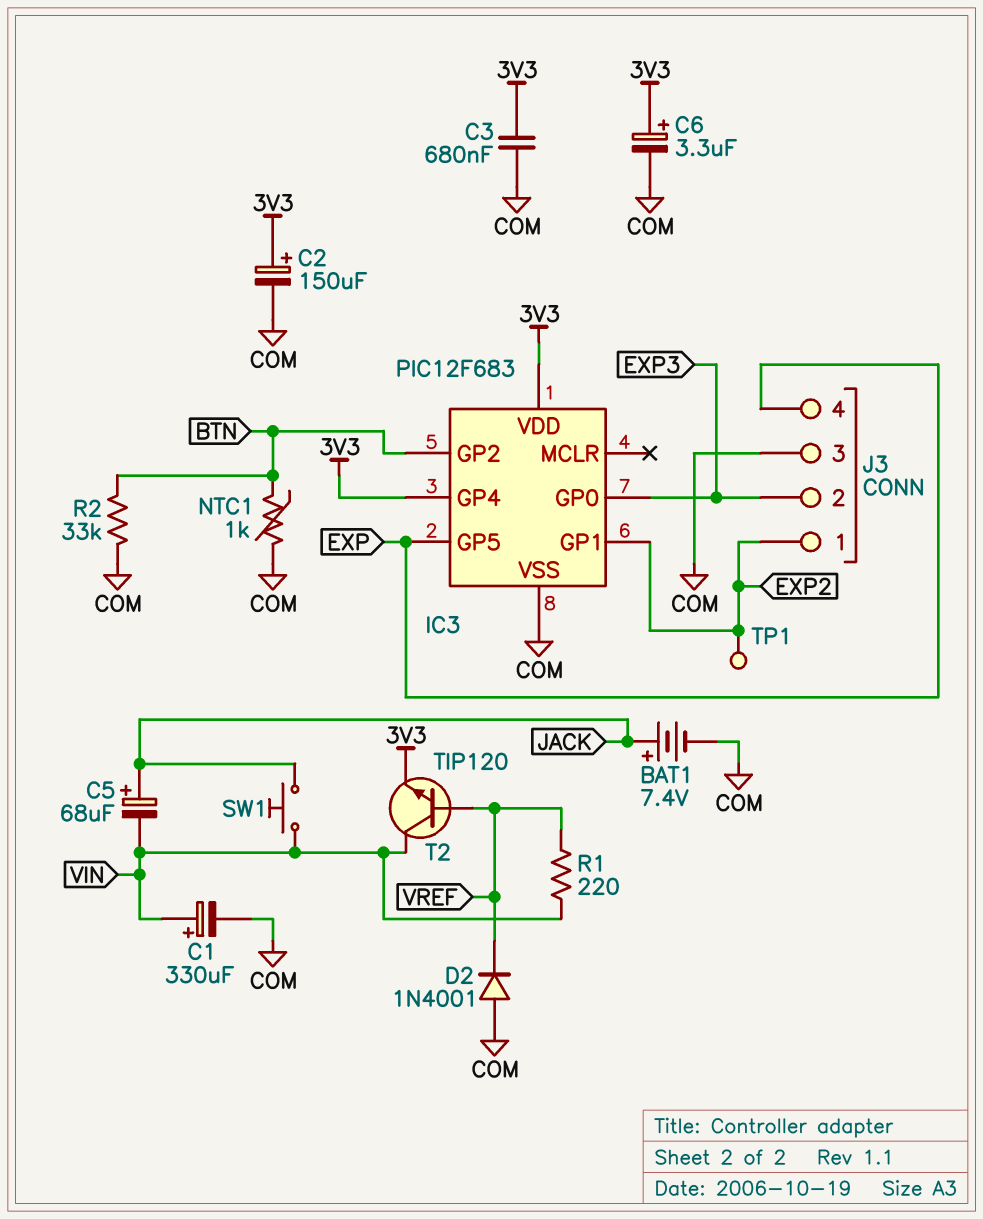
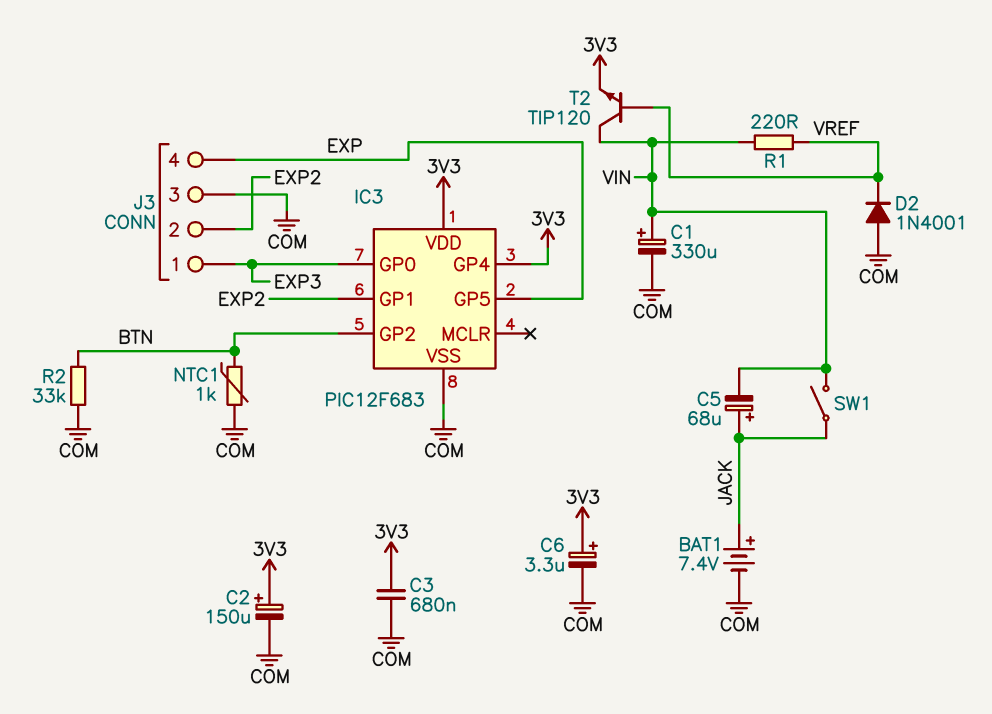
J3 pin 1: EXP2 -> EXP3
J3 pin 2: EXP3 -> EXP2
SW1: button (JACK, VIN) -> switch (JACK, VIN)
TP1: test point (EXP2) -> none

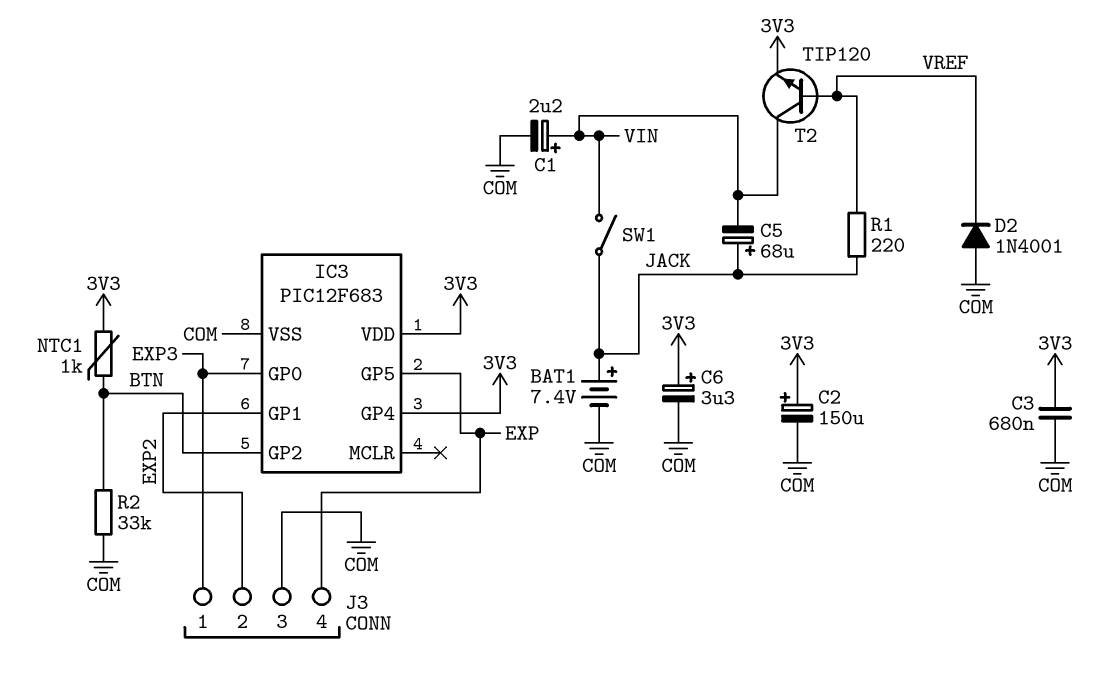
C1: 330uF (plus VIN, minus COM) -> 2.2uF (plus VIN, minus COM)
NTC1: 1k (BTN, COM) -> 1k (3V3, BTN)
R1: 220 (VIN, VREF) -> 220 (JACK, VREF)

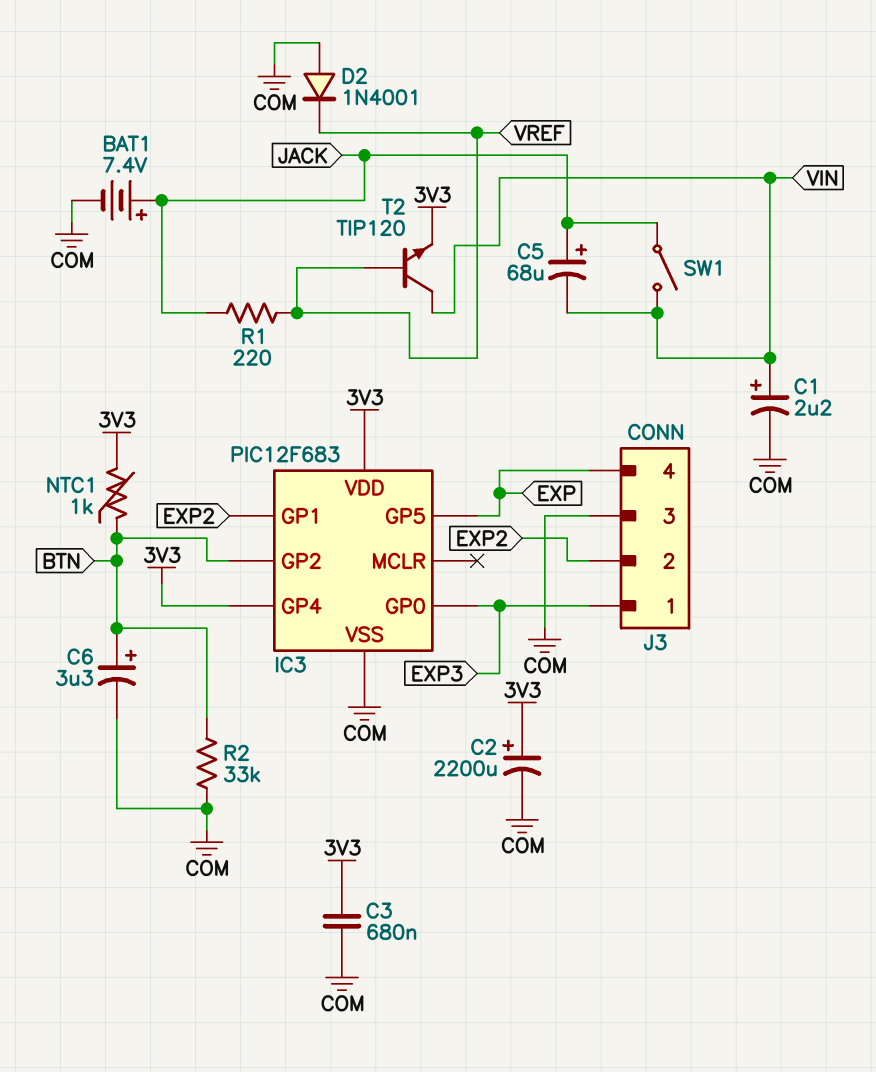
C2: 150uF (plus 3V3, minus COM) -> 2200uF (plus 3V3, minus COM)
C6: 3.3uF (plus 3V3, minus COM) -> 3.3uF (plus BTN, minus COM)

